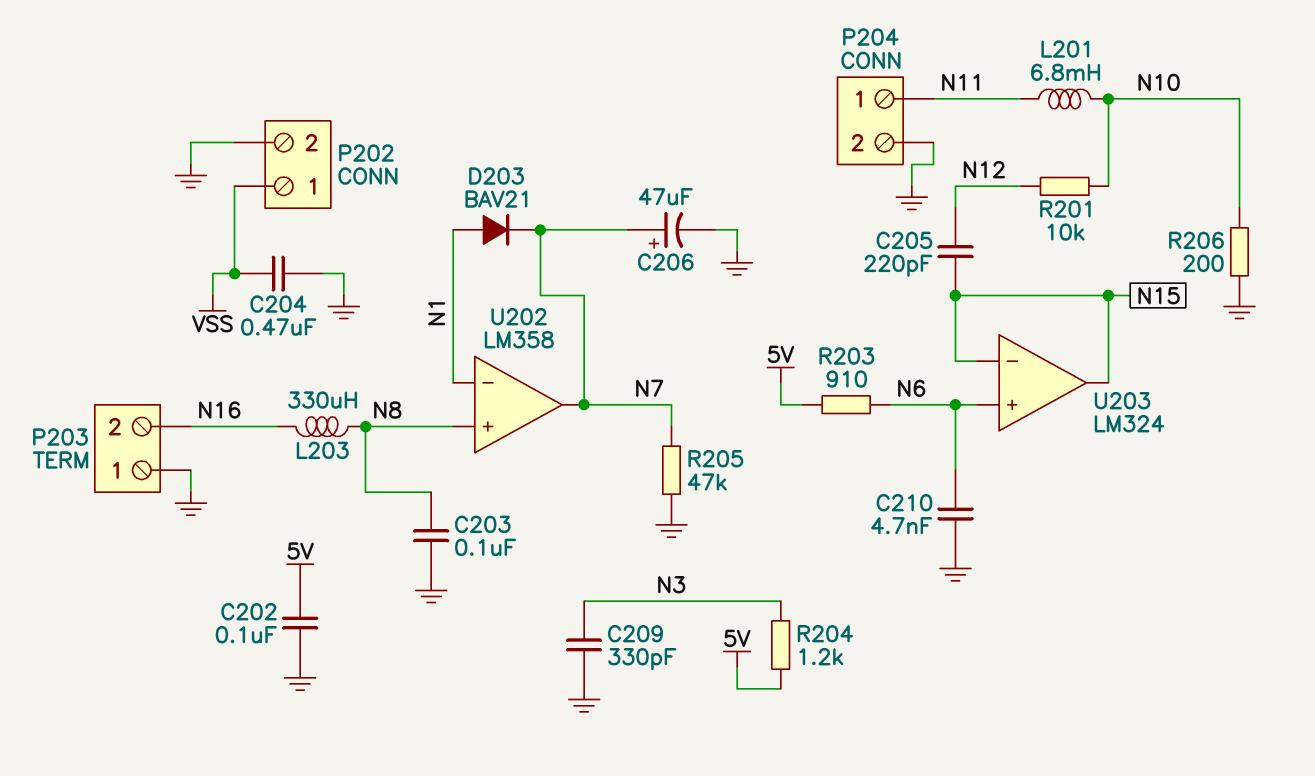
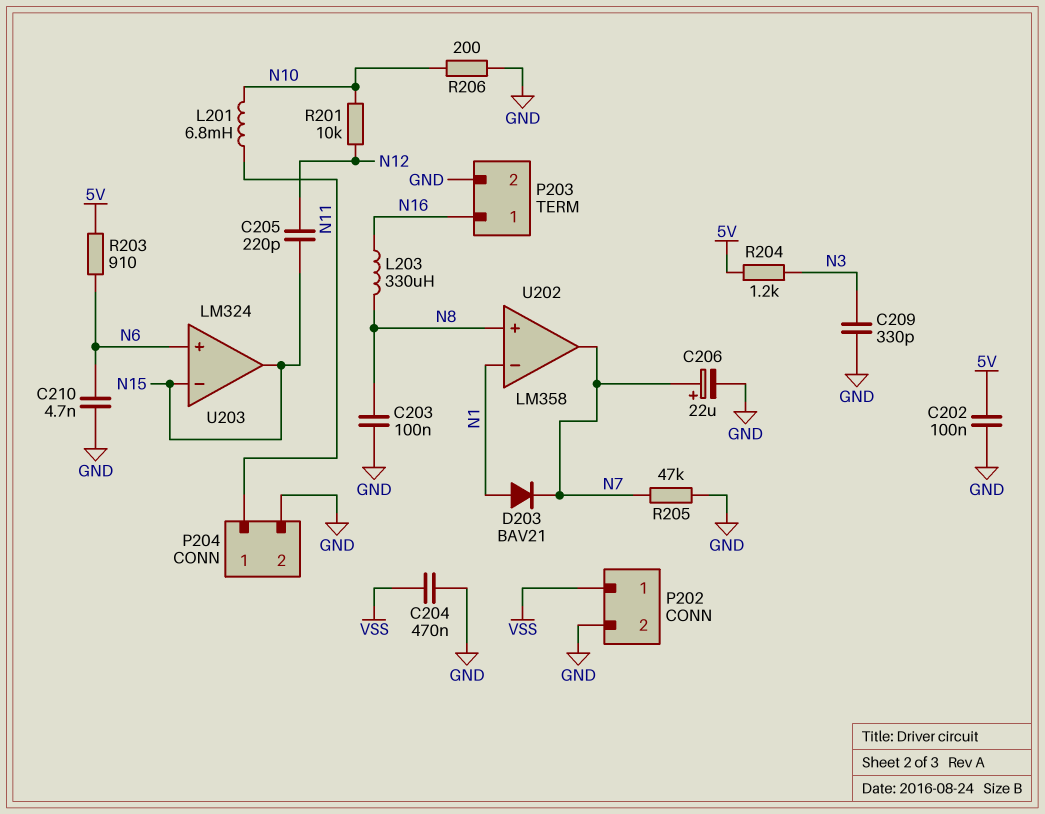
C206: 47uF (plus N7, minus GND) -> 22uF (plus N7, minus GND)
P203 pin 1: GND -> N16
P203 pin 2: N16 -> GND

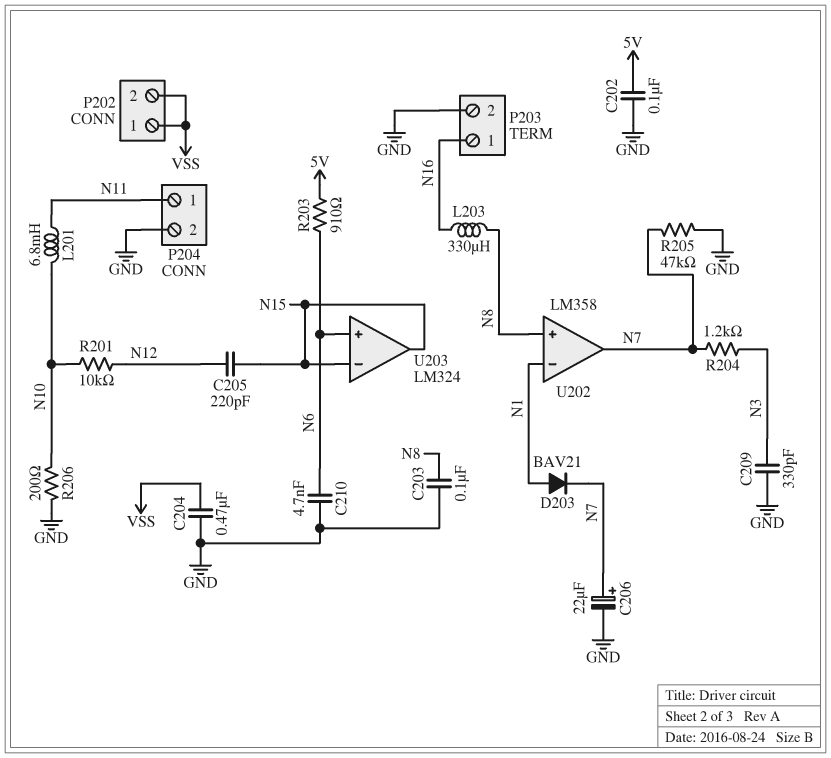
P202 pin 2: GND -> VSS
R204: 1.2k (5V, N3) -> 1.2k (N3, N7)

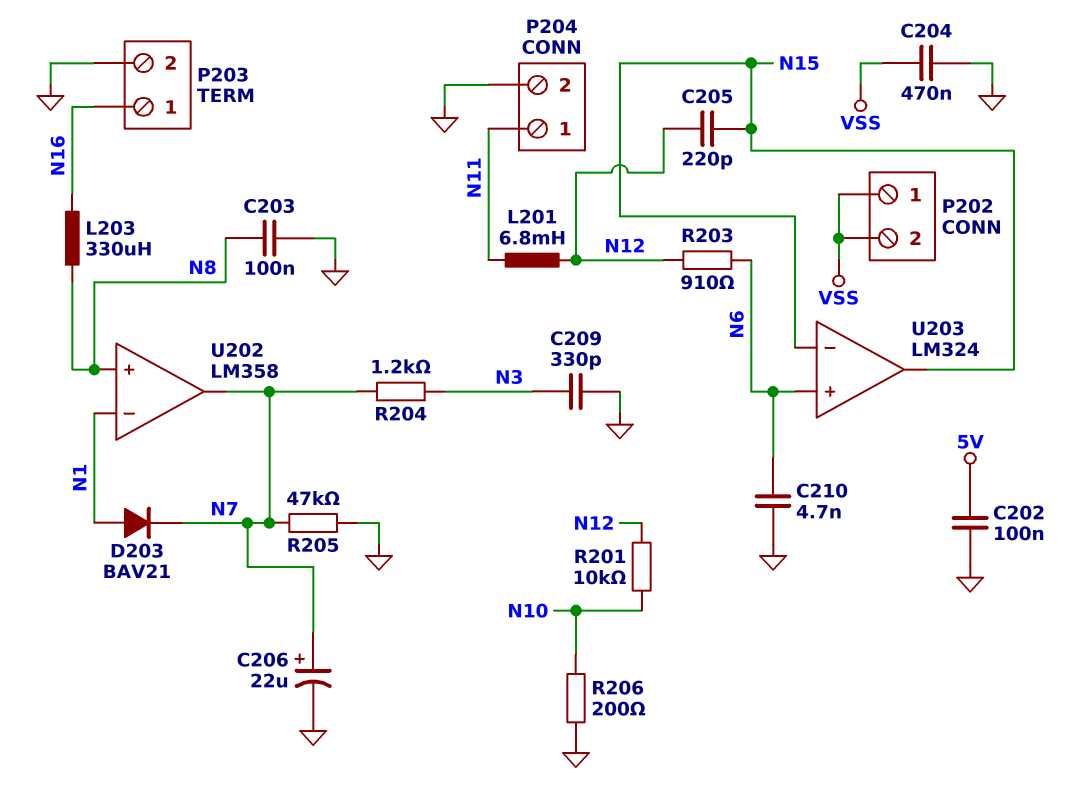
L201: 6.8mH (N10, N11) -> 6.8mH (N11, N12)
R203: 910 (5V, N6) -> 910 (N6, N12)

